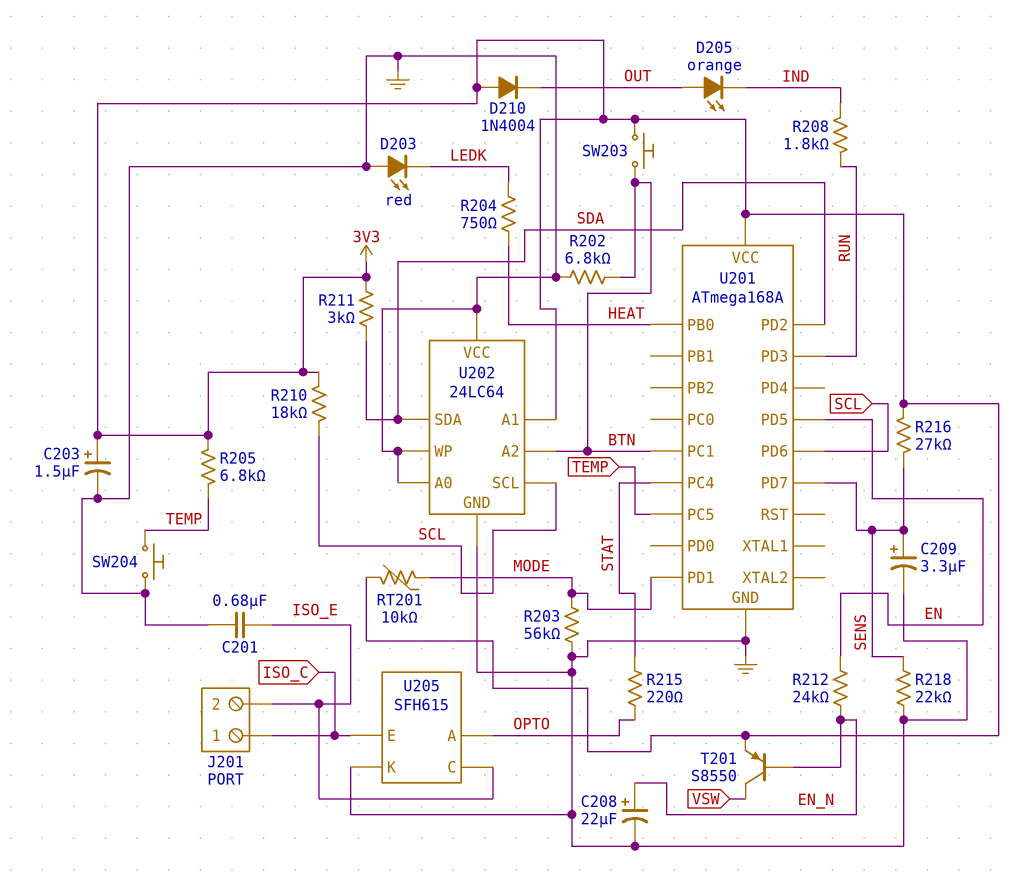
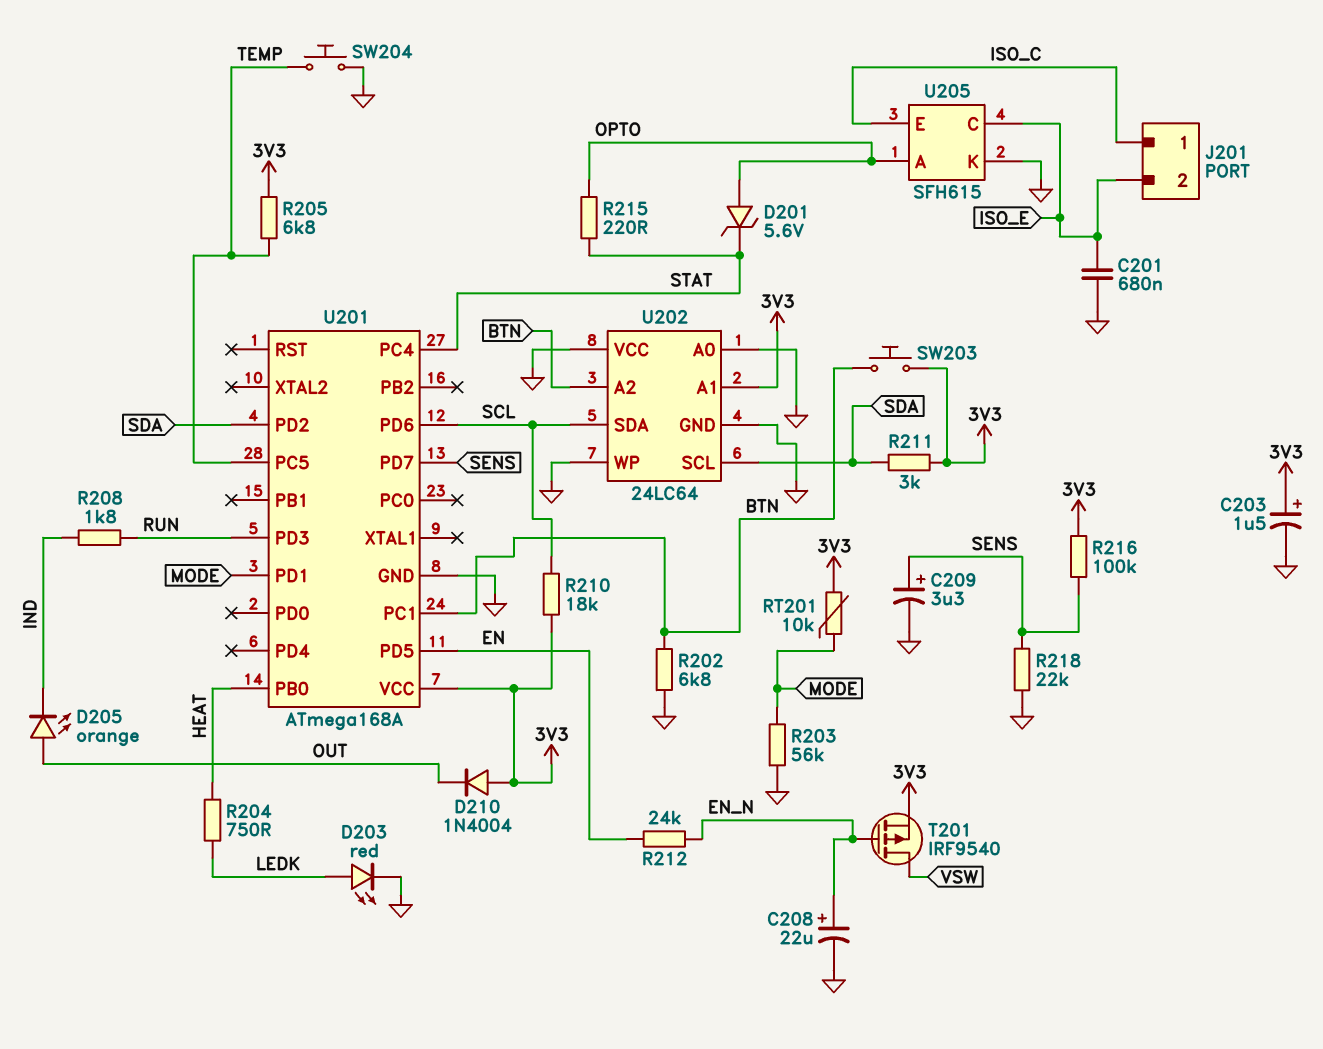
D201: none -> zener 5.6V (A OPTO, K STAT)
D203: LED red (A GND, K LEDK) -> LED red (A LEDK, K GND)
R216: 27k (3V3, SENS) -> 100k (3V3, SENS)
T201: PNP S8550 (B EN_N, C VSW, E 3V3) -> PMOS IRF9540 (G EN_N, D VSW, S 3V3)
U202 pin SCL: SCL -> SDA
U202 pin SDA: SDA -> SCL

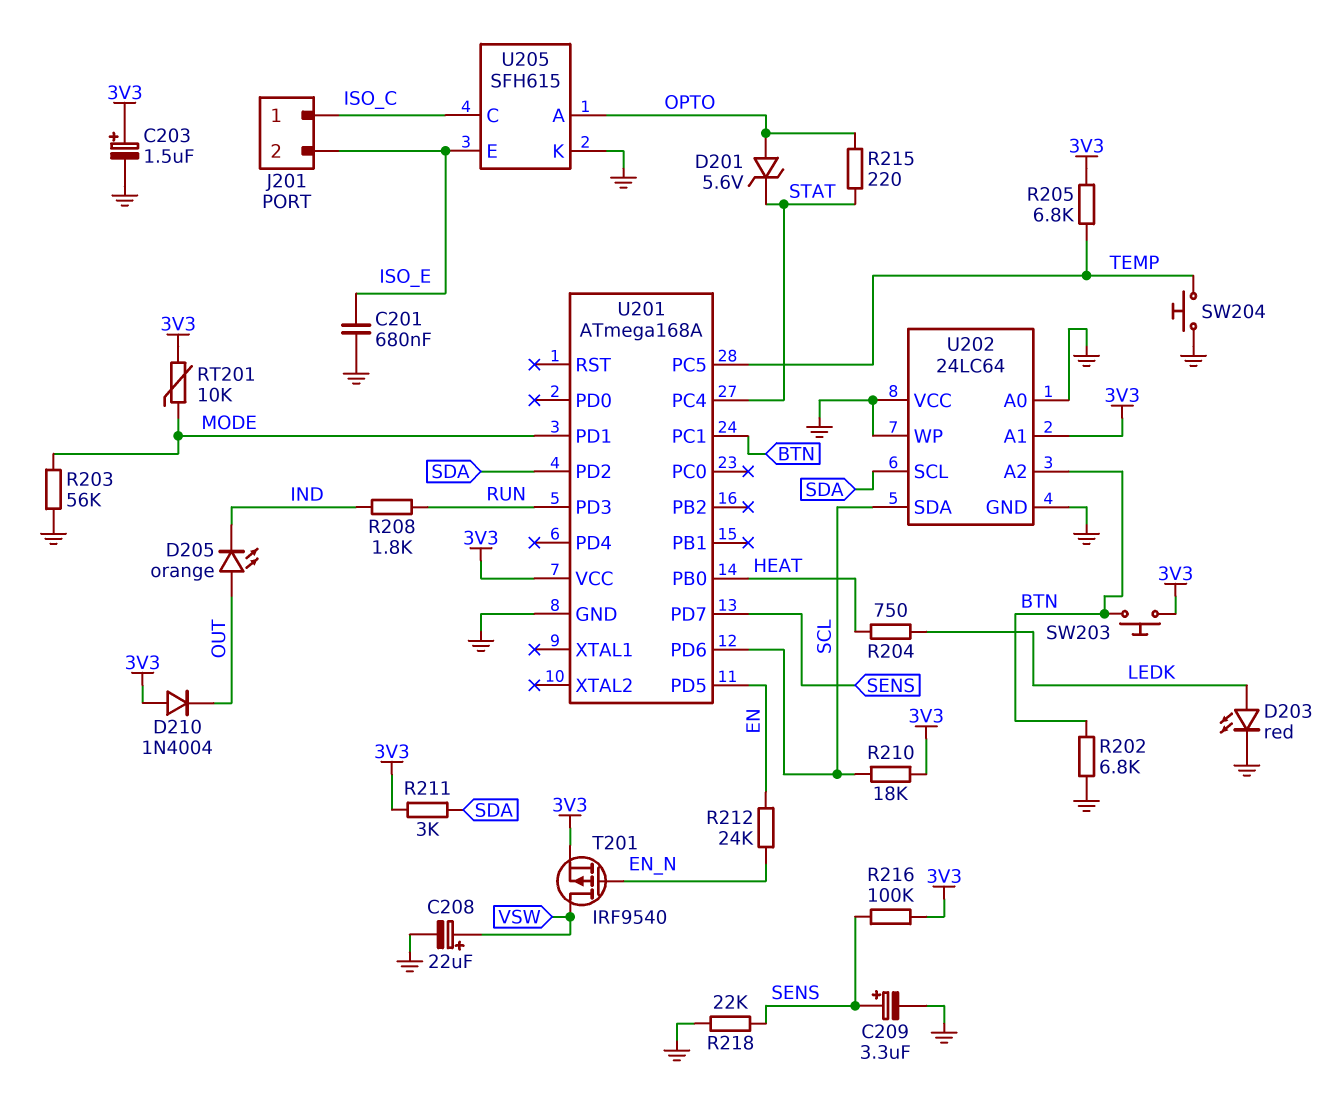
C208: 22uF (plus EN_N, minus GND) -> 22uF (plus VSW, minus GND)
U205 pin C: ISO_E -> ISO_C
U205 pin E: ISO_C -> ISO_E

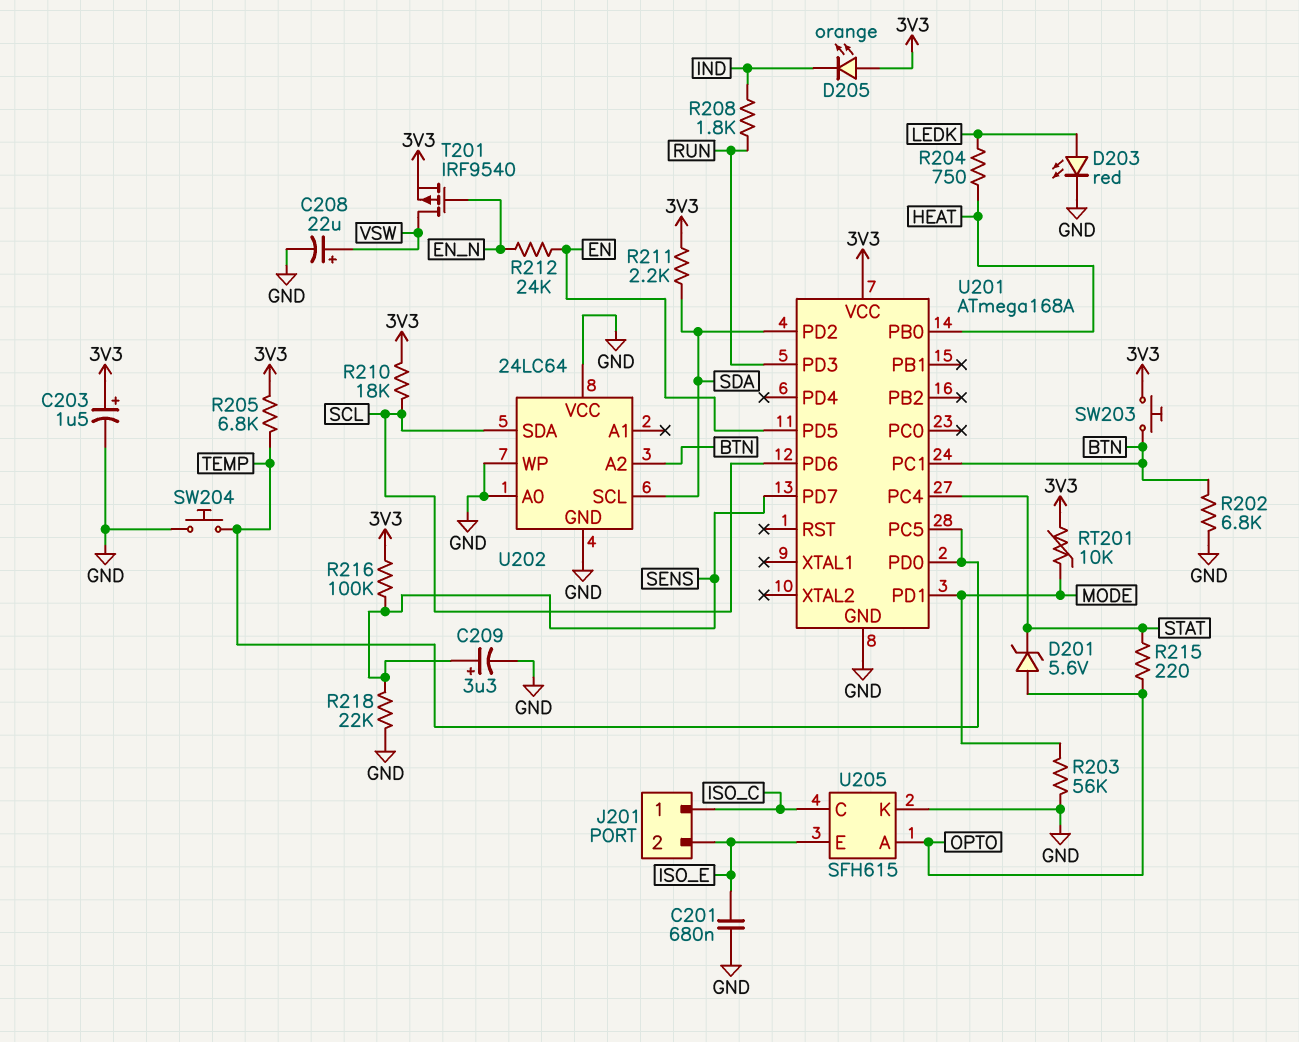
D205: LED orange (A OUT, K IND) -> LED orange (A 3V3, K IND)
D210: diode 1N4004 (A 3V3, K OUT) -> none
R211: 3k (3V3, SDA) -> 2.2k (3V3, SDA)
U201 pin PD0: none -> TEMP
U202 pin A1: 3V3 -> none

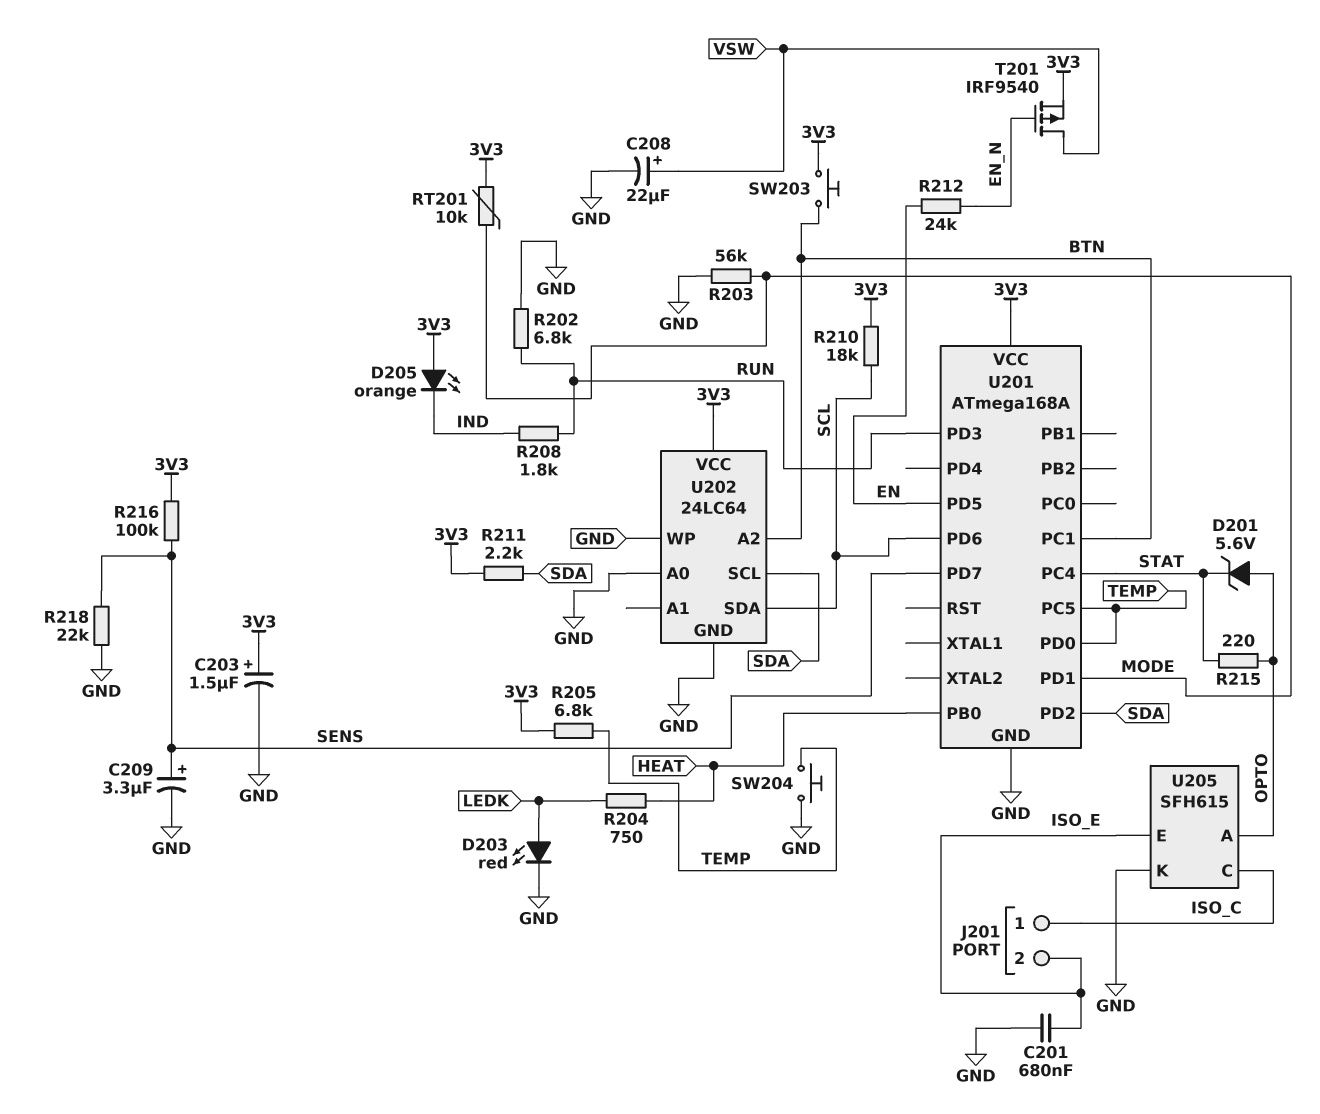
R202: 6.8k (BTN, GND) -> 6.8k (GND, RUN)
U202 pin VCC: GND -> 3V3

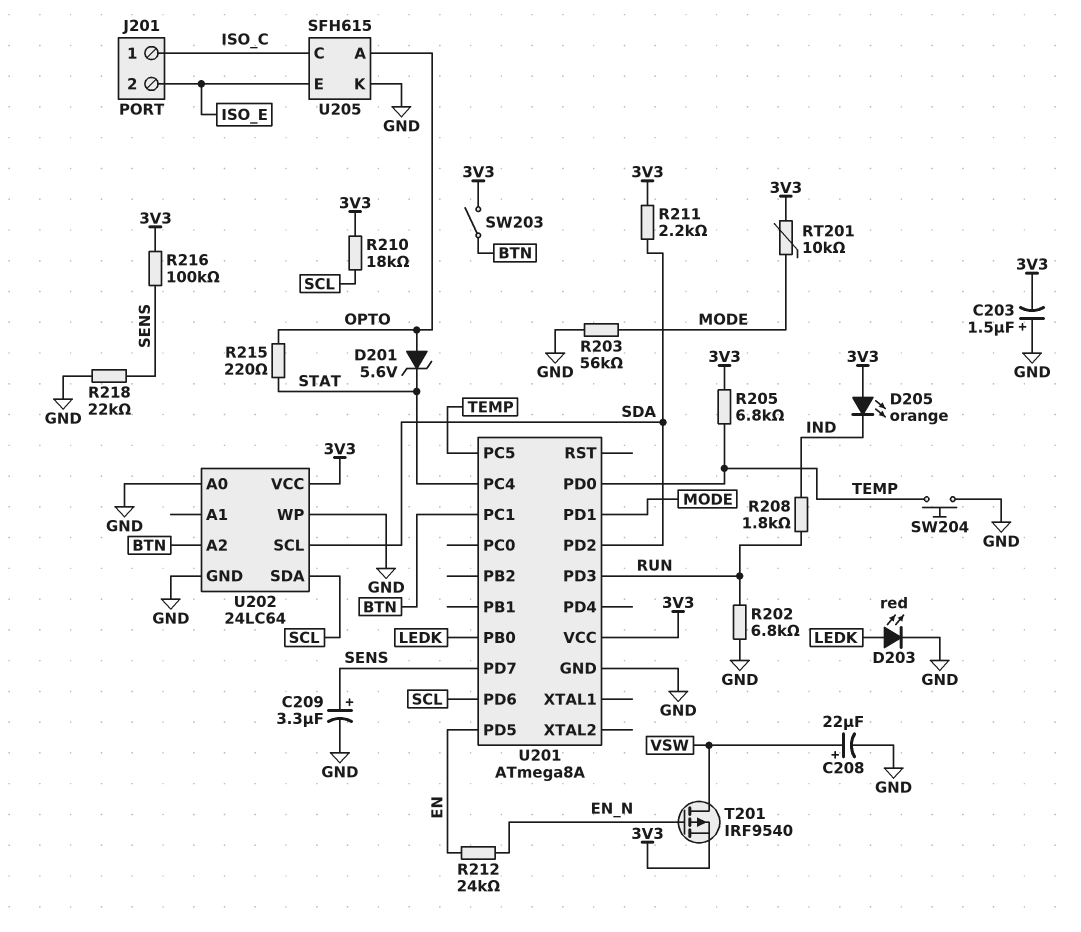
C201: 680nF (GND, ISO_E) -> none
C203: 1.5uF (plus 3V3, minus GND) -> 1.5uF (plus GND, minus 3V3)
R204: 750 (HEAT, LEDK) -> none
SW203: button (3V3, BTN) -> switch (3V3, BTN)
U201: ATmega168A -> ATmega8A
U201 pin PB0: HEAT -> LEDK

